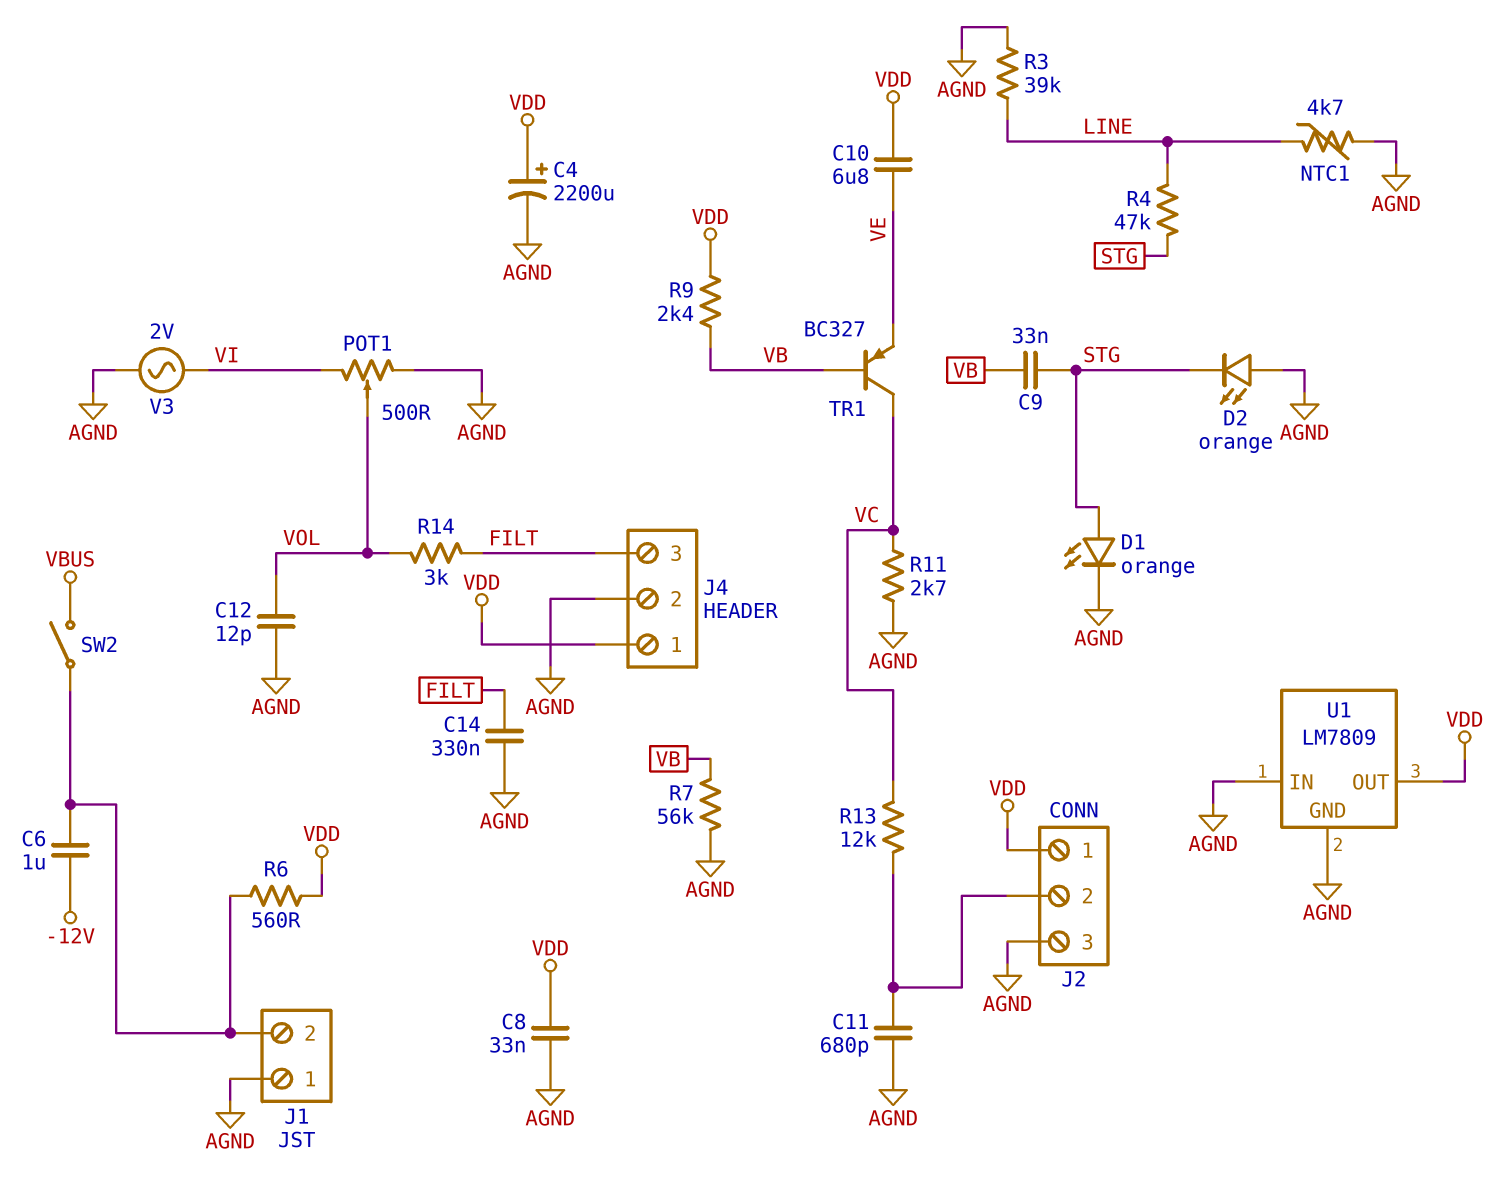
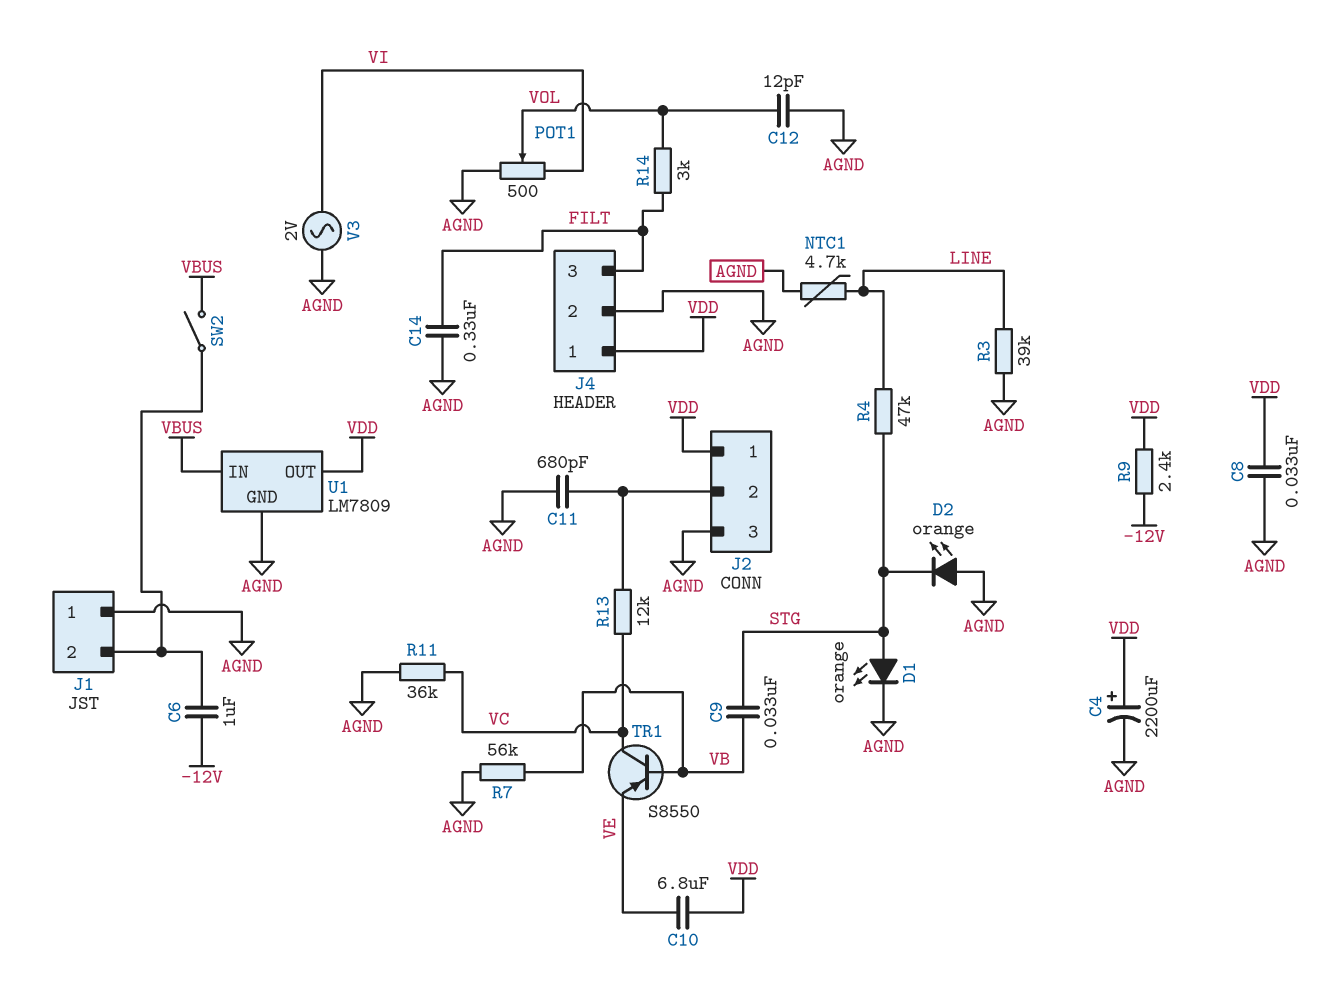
R6: 560 (J1/2, VDD) -> none
R9: 2.4k (VB, VDD) -> 2.4k (-12V, VDD)
R11: 2.7k (AGND, VC) -> 36k (AGND, VC)
TR1: PNP BC327 (B VB, C VC, E VE) -> PNP S8550 (B VB, C VC, E VE)
U1 pin IN: AGND -> VBUS

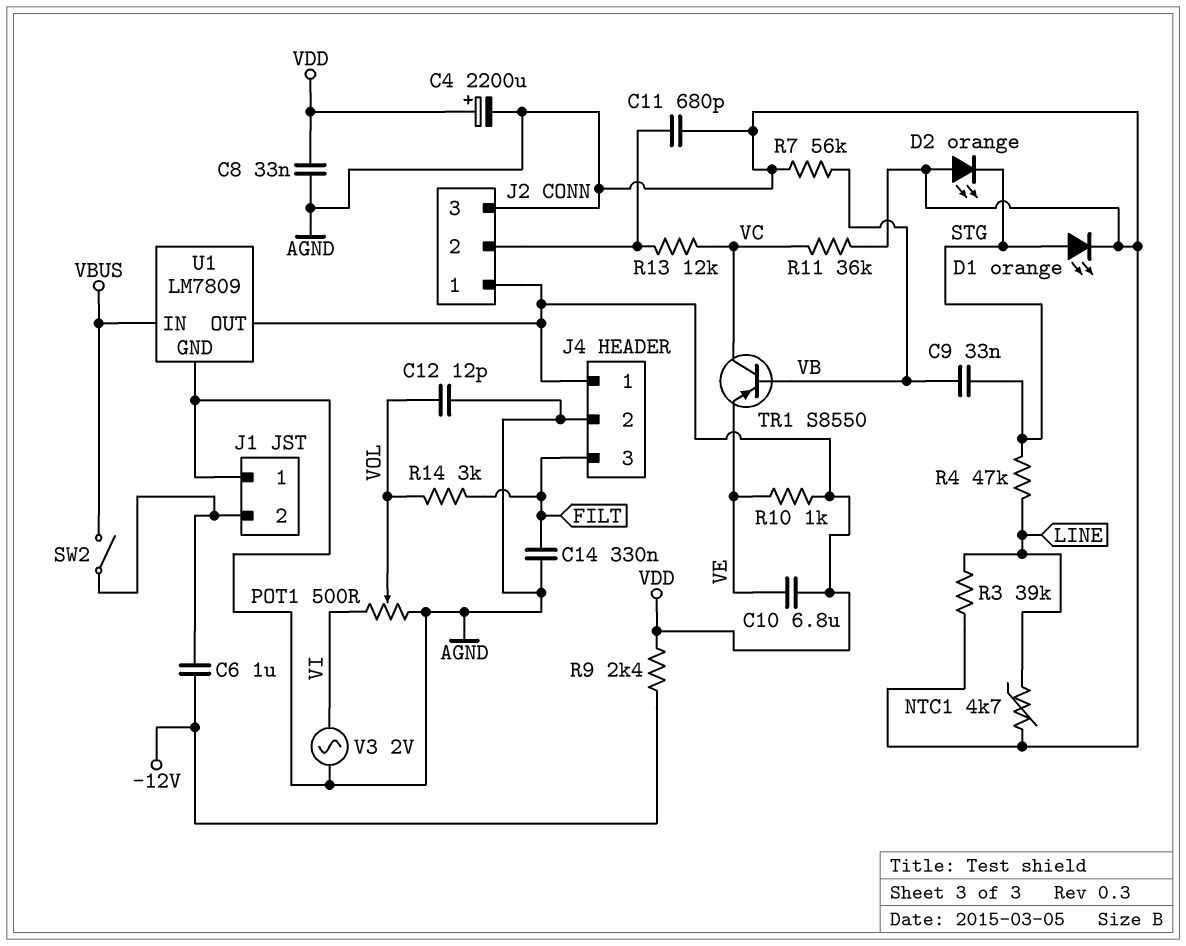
R10: none -> 1k (VDD, VE)

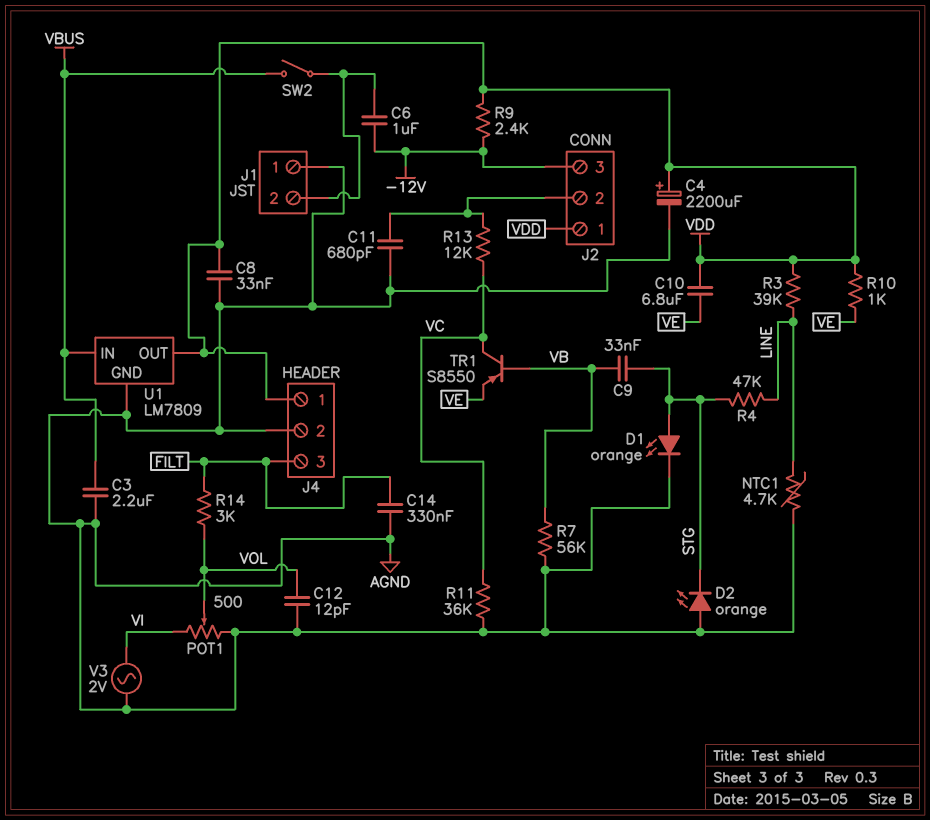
C3: none -> 2.2uF (AGND, VBUS)
J2 pin 3: AGND -> -12V
R3: 39k (AGND, LINE) -> 39k (LINE, VDD)

